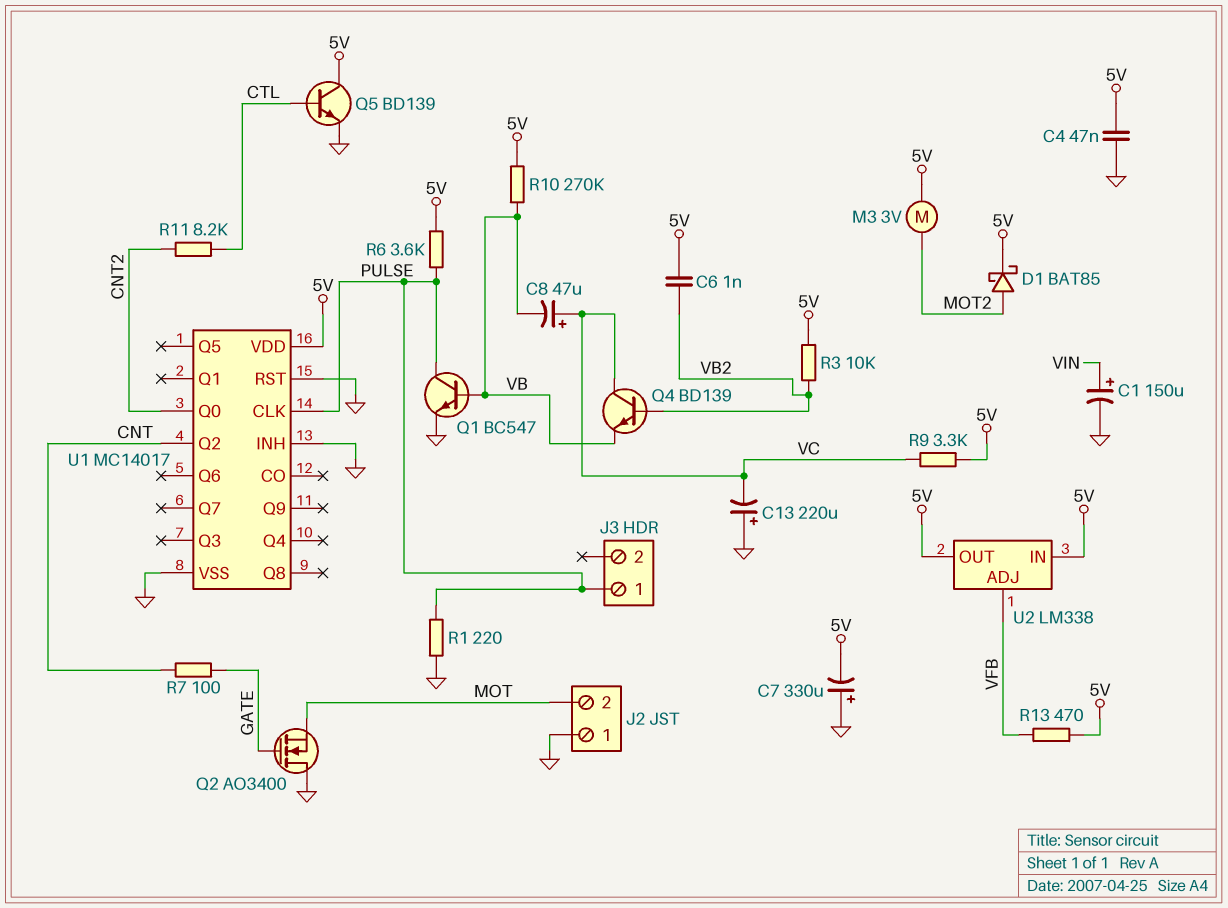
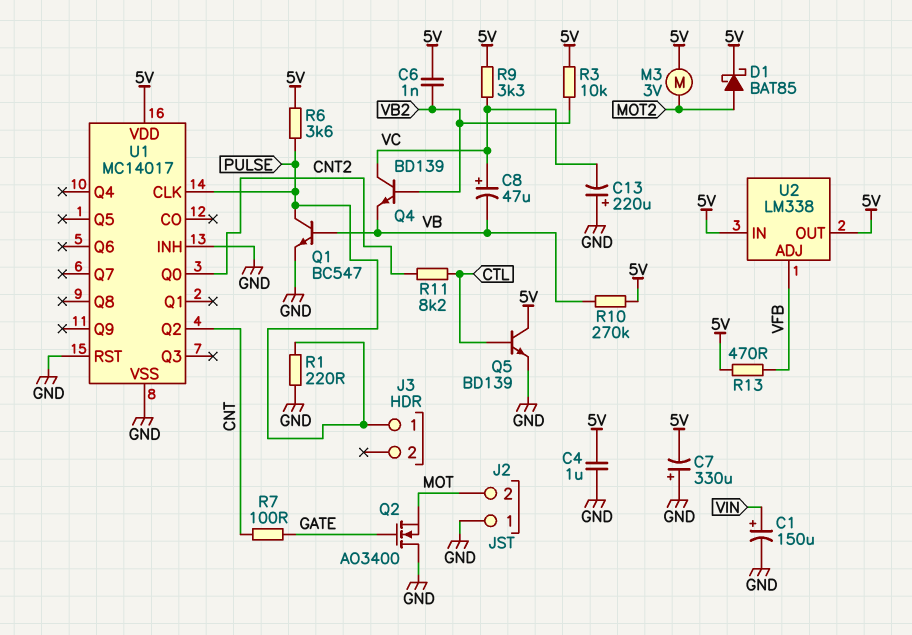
C4: 47nF (5V, GND) -> 1uF (5V, GND)

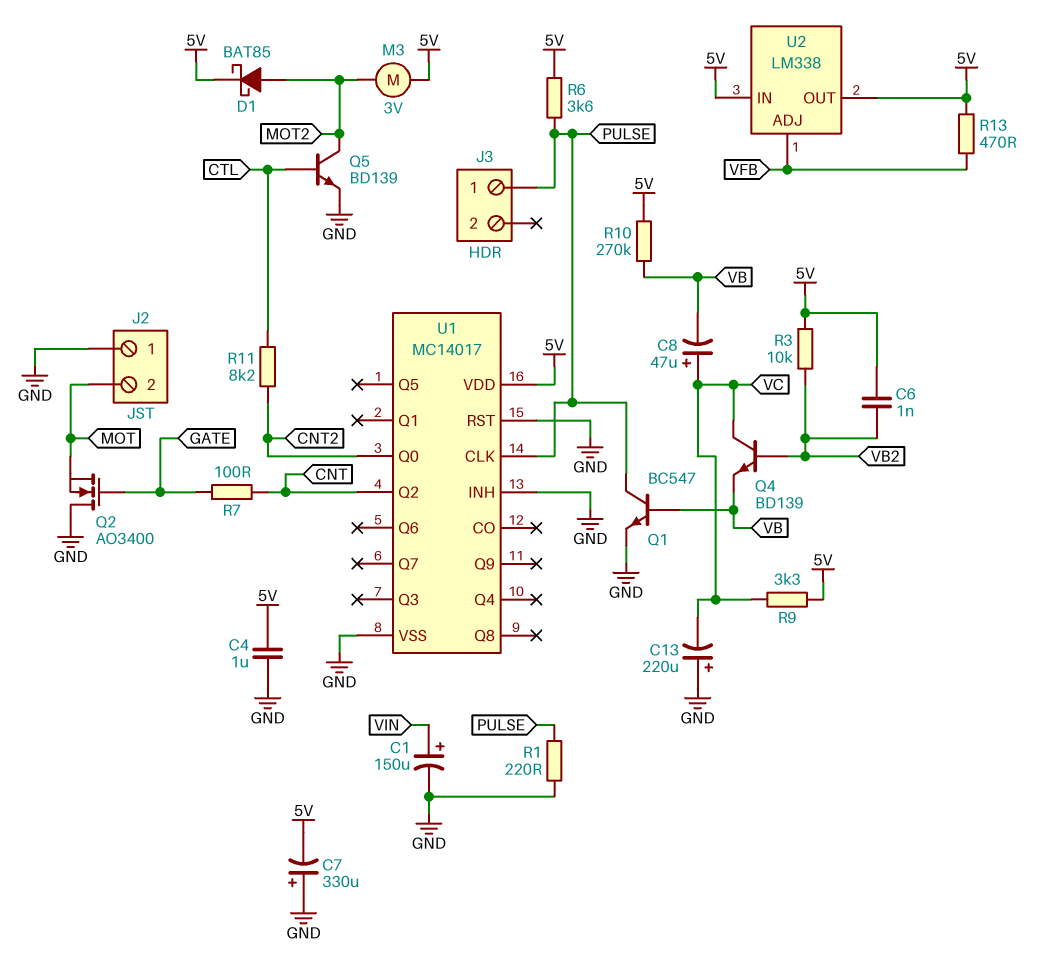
Q5: NPN BD139 (B CTL, C 5V, E GND) -> NPN BD139 (B CTL, C MOT2, E GND)

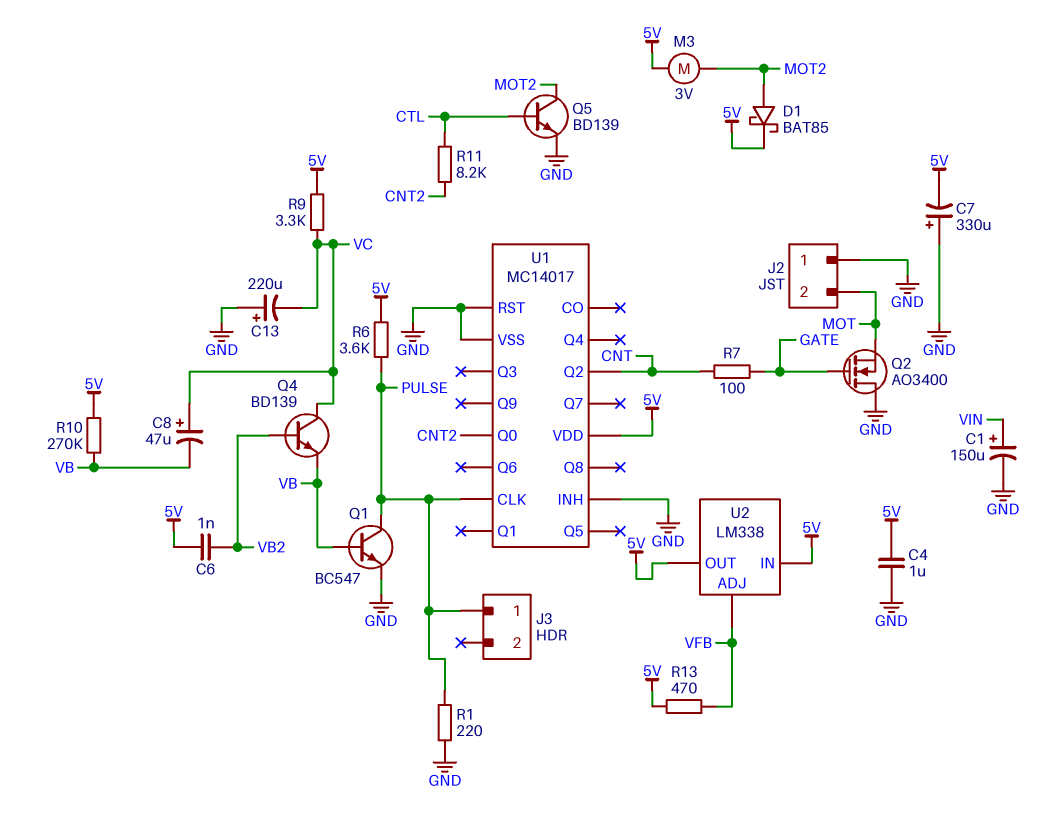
R3: 10k (5V, VB2) -> none

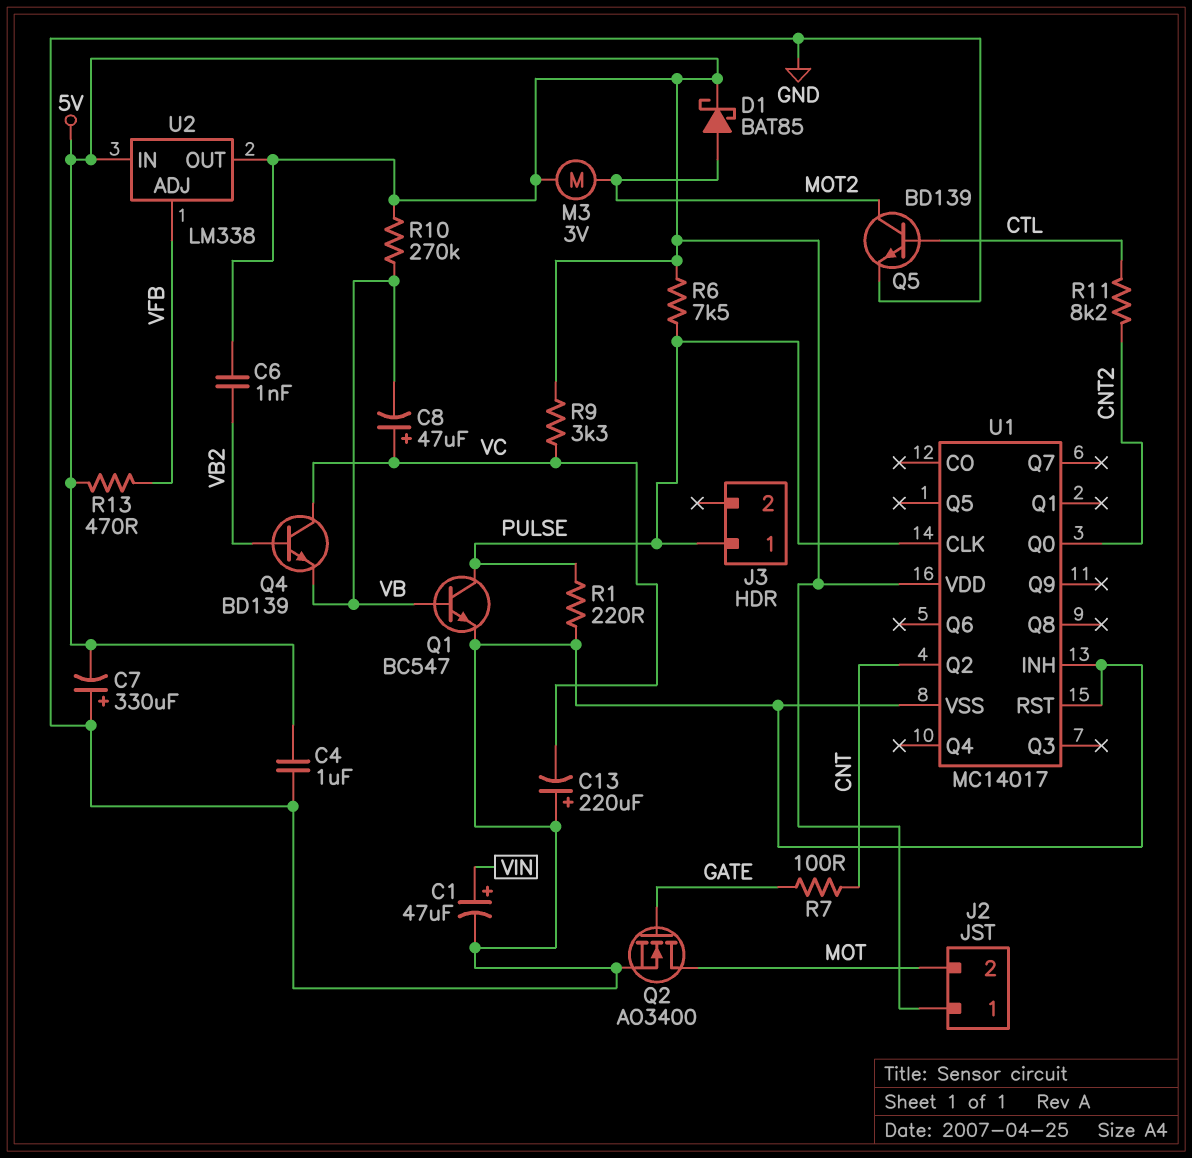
C1: 150uF (plus VIN, minus GND) -> 47uF (plus VIN, minus GND)
J2 pin 1: GND -> 5V
Q2: NMOS AO3400 (G GATE, D GND, S MOT) -> NMOS AO3400 (G GATE, D MOT, S GND)
R6: 3.6k (5V, PULSE) -> 7.5k (5V, PULSE)

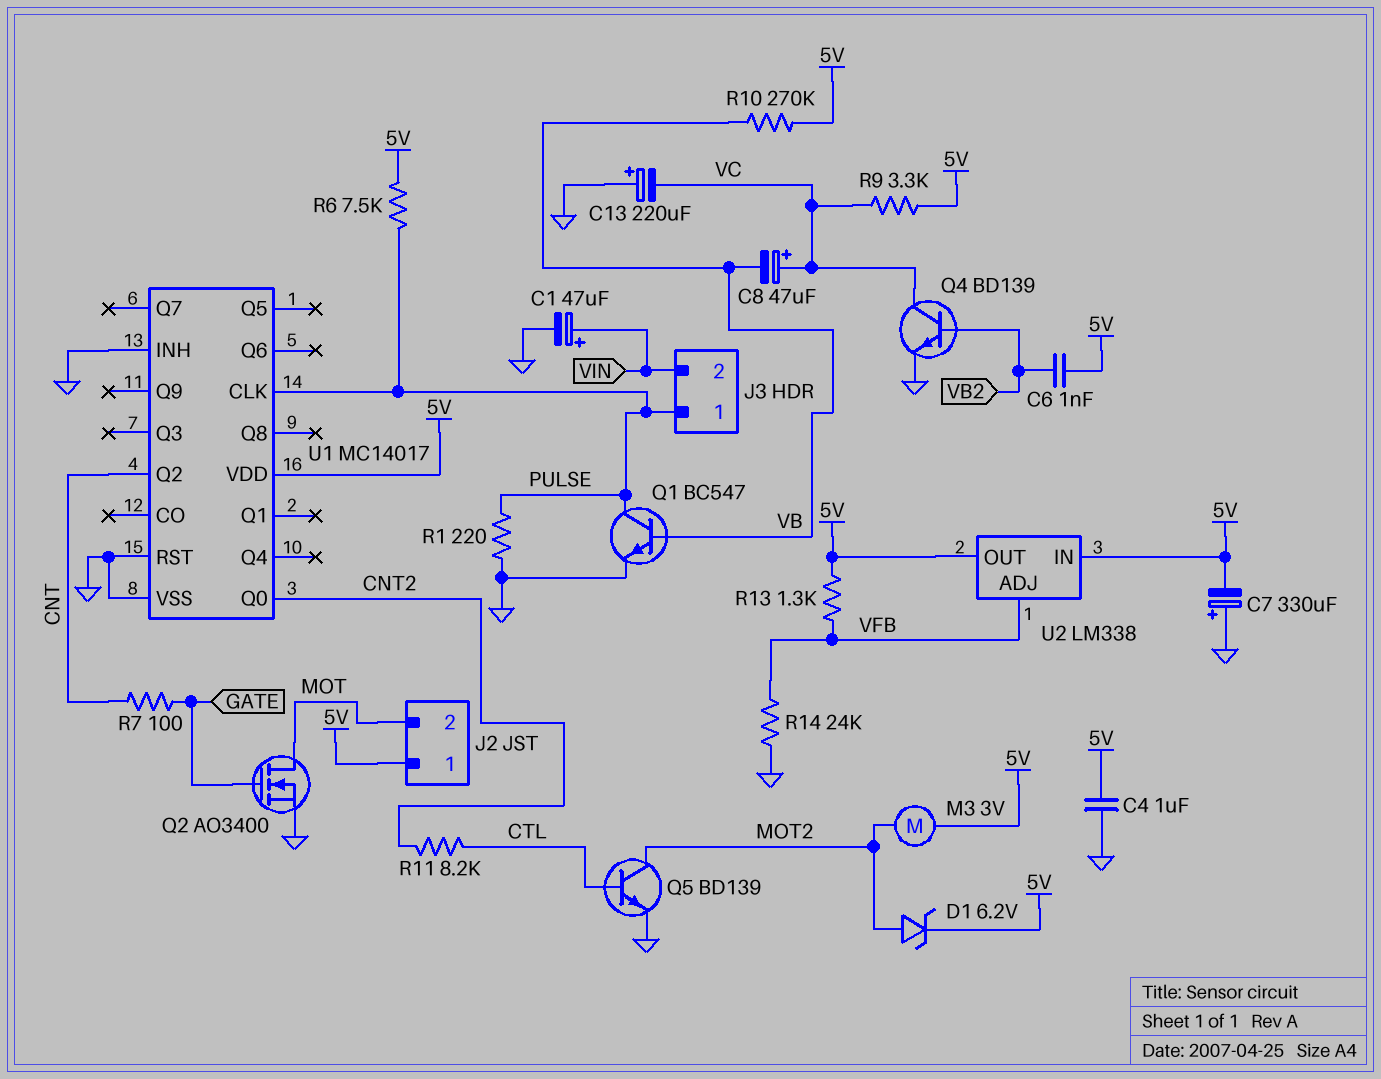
D1: schottky BAT85 (A MOT2, K 5V) -> zener 6.2V (A MOT2, K 5V)
J3 pin 2: none -> VIN
Q4: NPN BD139 (B VB2, C VC, E VB) -> NPN BD139 (B VB2, C VC, E GND)
R13: 470 (5V, VFB) -> 1.3k (5V, VFB)
R14: none -> 24k (GND, VFB)

